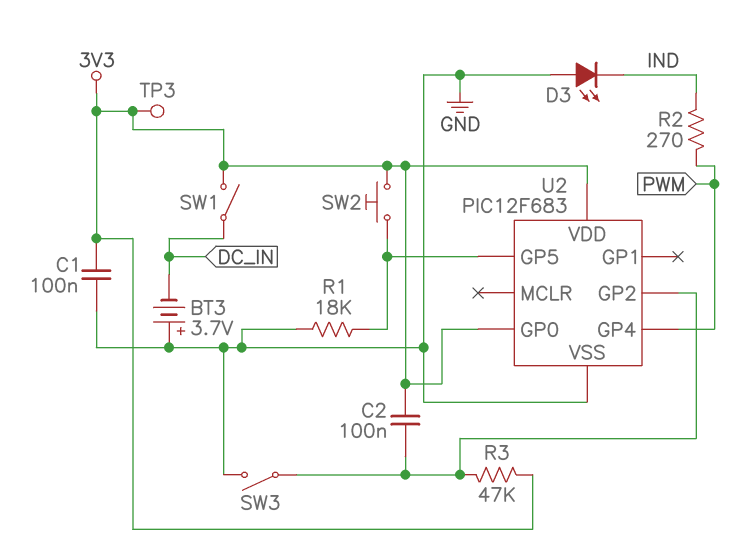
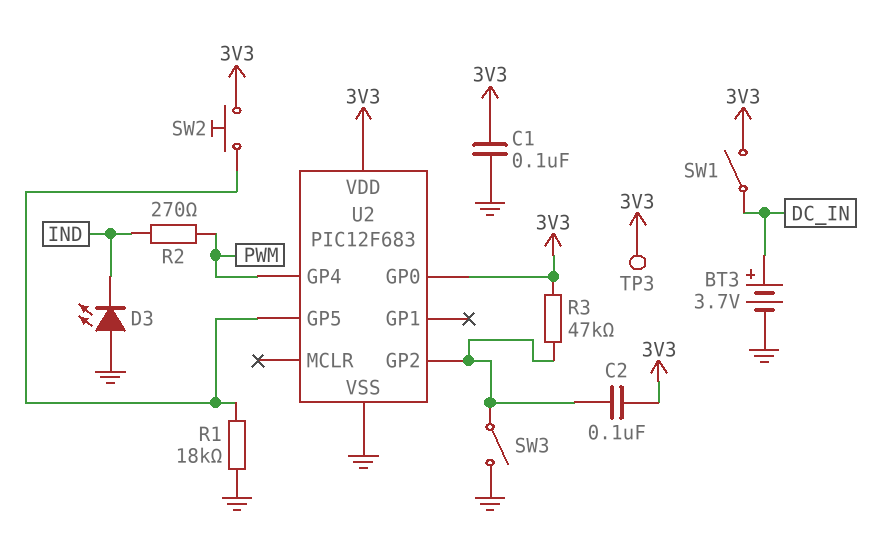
BT3: 3.7V (plus GND, minus DC_IN) -> 3.7V (plus DC_IN, minus GND)

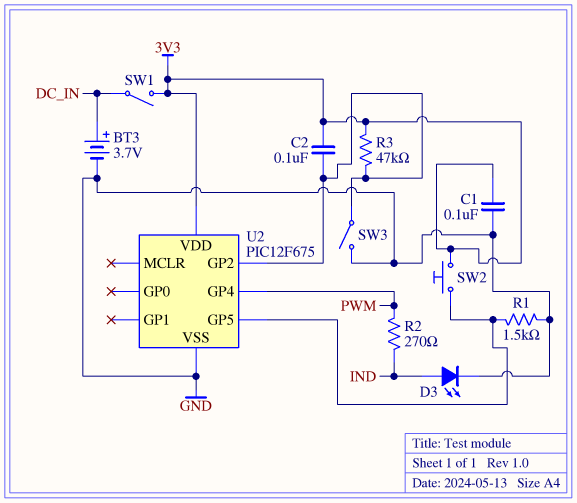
D3: LED (A GND, K IND) -> LED (A IND, K GND)
R1: 18k (GND, U2/GP5) -> 1.5k (GND, U2/GP5)
TP3: test point (3V3) -> none
U2: PIC12F683 -> PIC12F675
U2 pin GP0: 3V3 -> none

